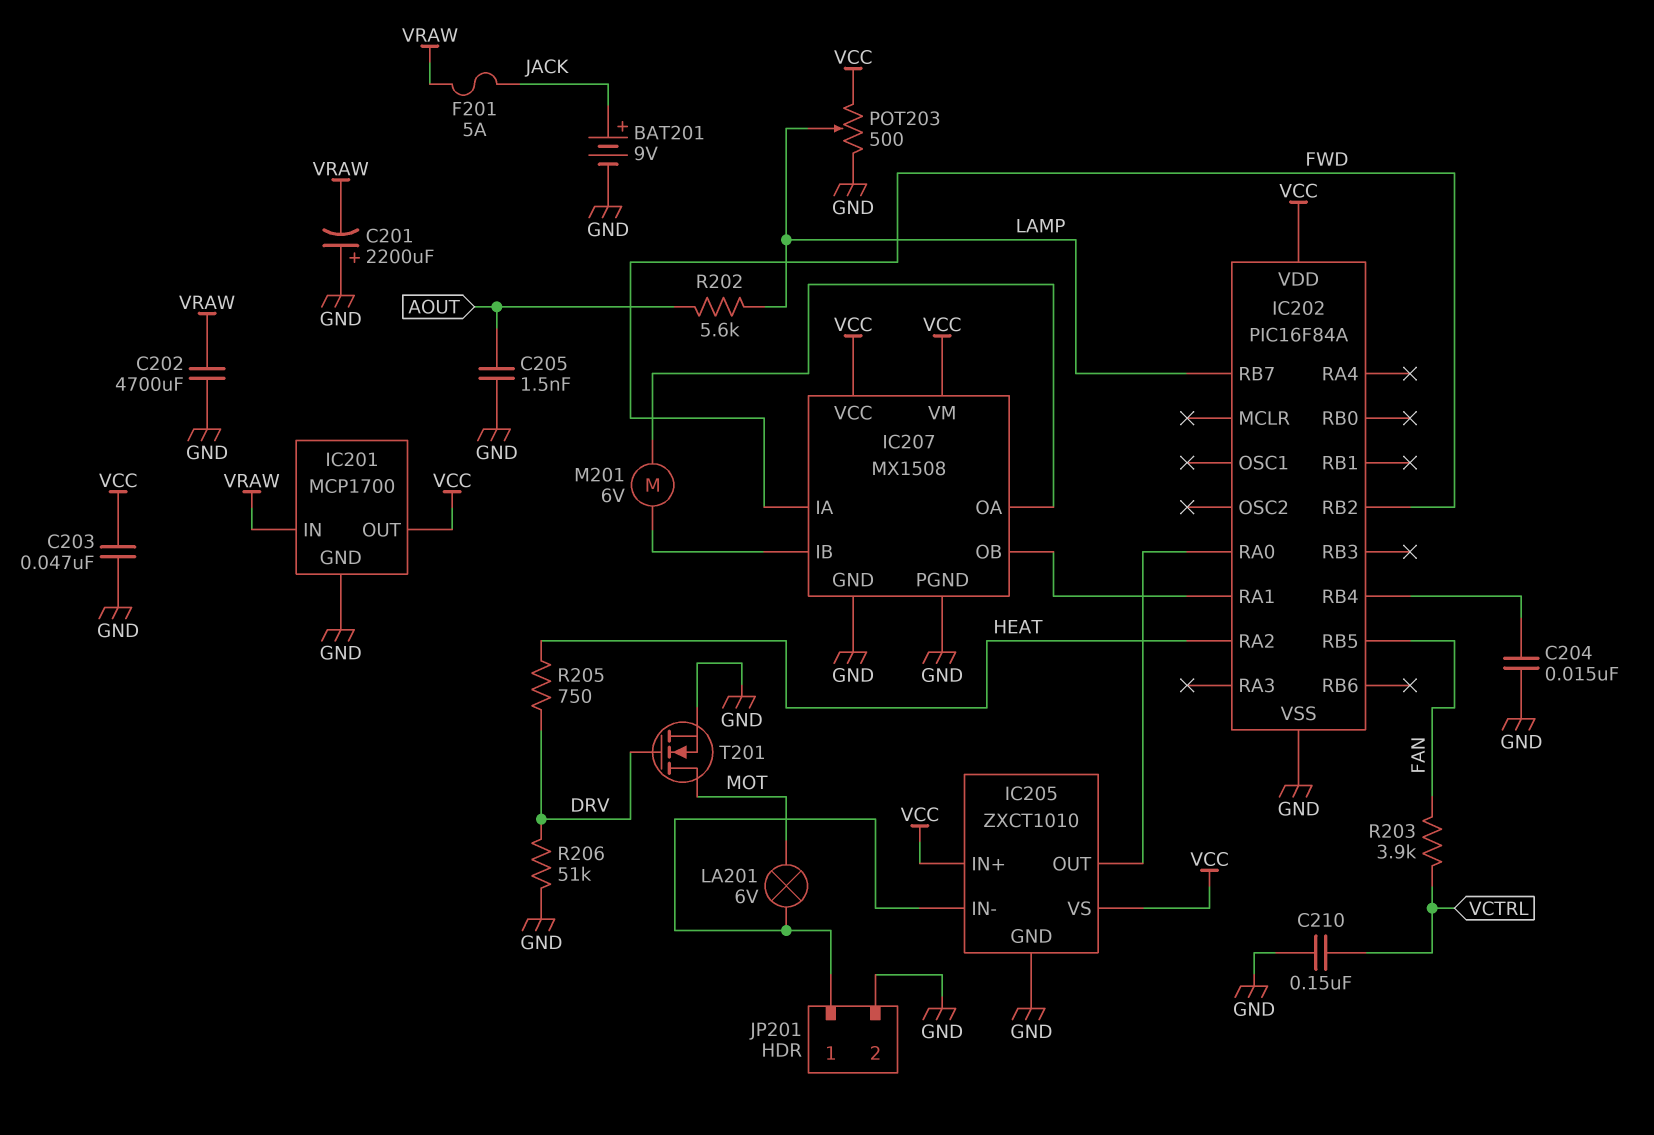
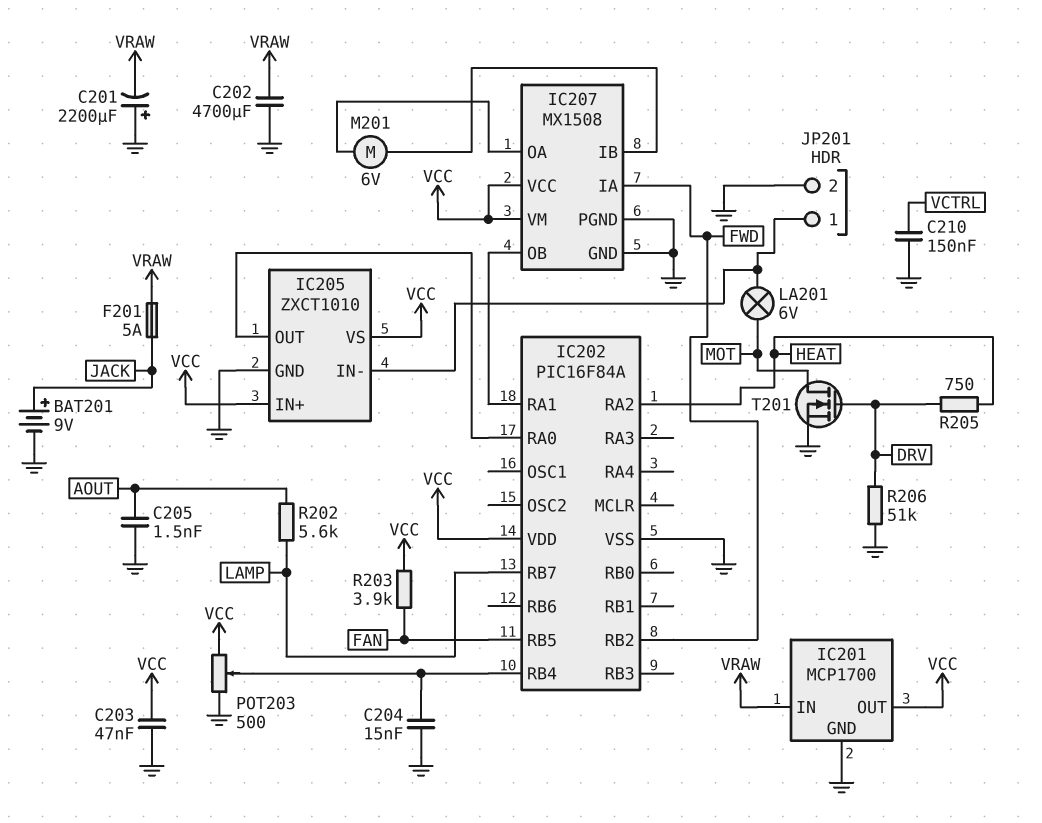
POT203: 500 (GND, VCC, wiper LAMP) -> 500 (GND, VCC, wiper IC202/RB4)
R203: 3.9k (FAN, VCTRL) -> 3.9k (FAN, VCC)

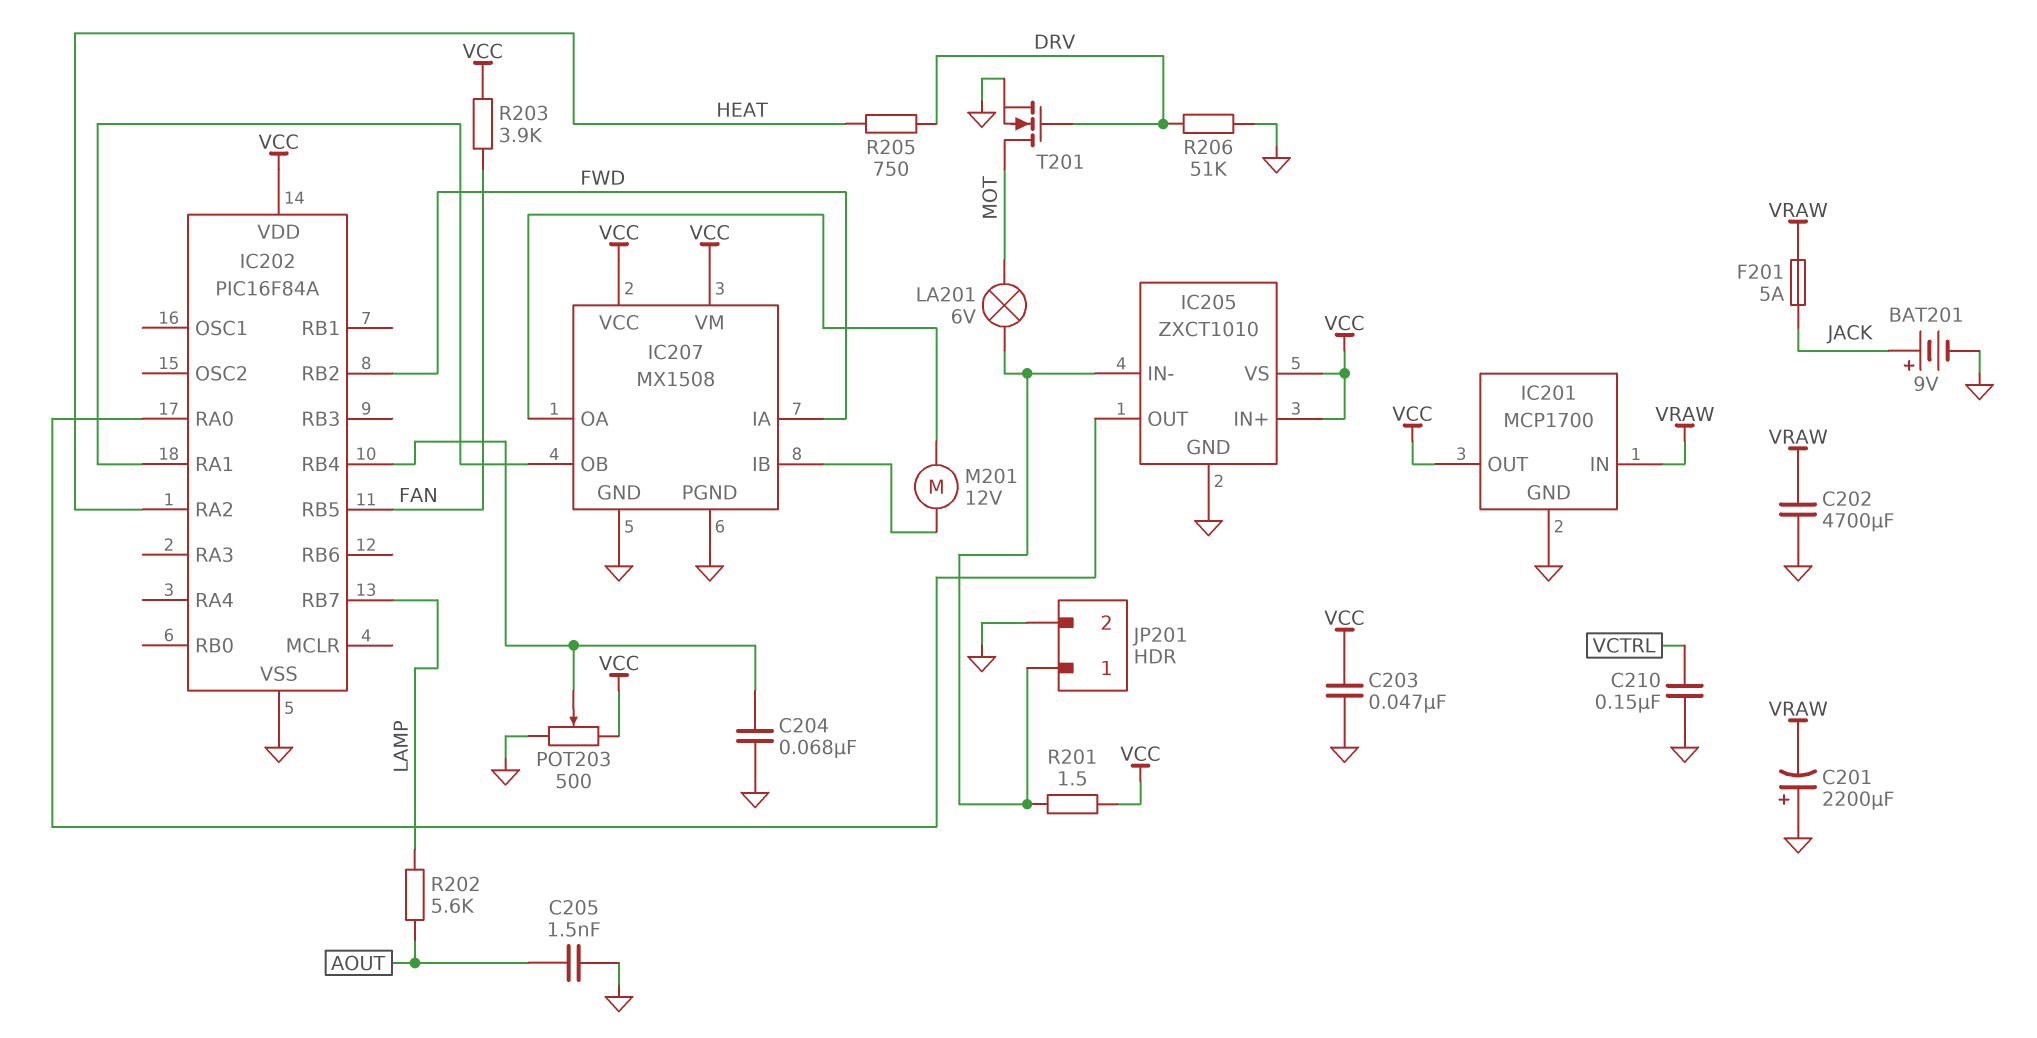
C204: 15nF (GND, IC202/RB4) -> 68nF (GND, IC202/RB4)
M201: motor 6V (IC207/IB, IC207/OA) -> motor 12V (IC207/IB, IC207/OA)
R201: none -> 1.5 (IC205/IN-, VCC)

